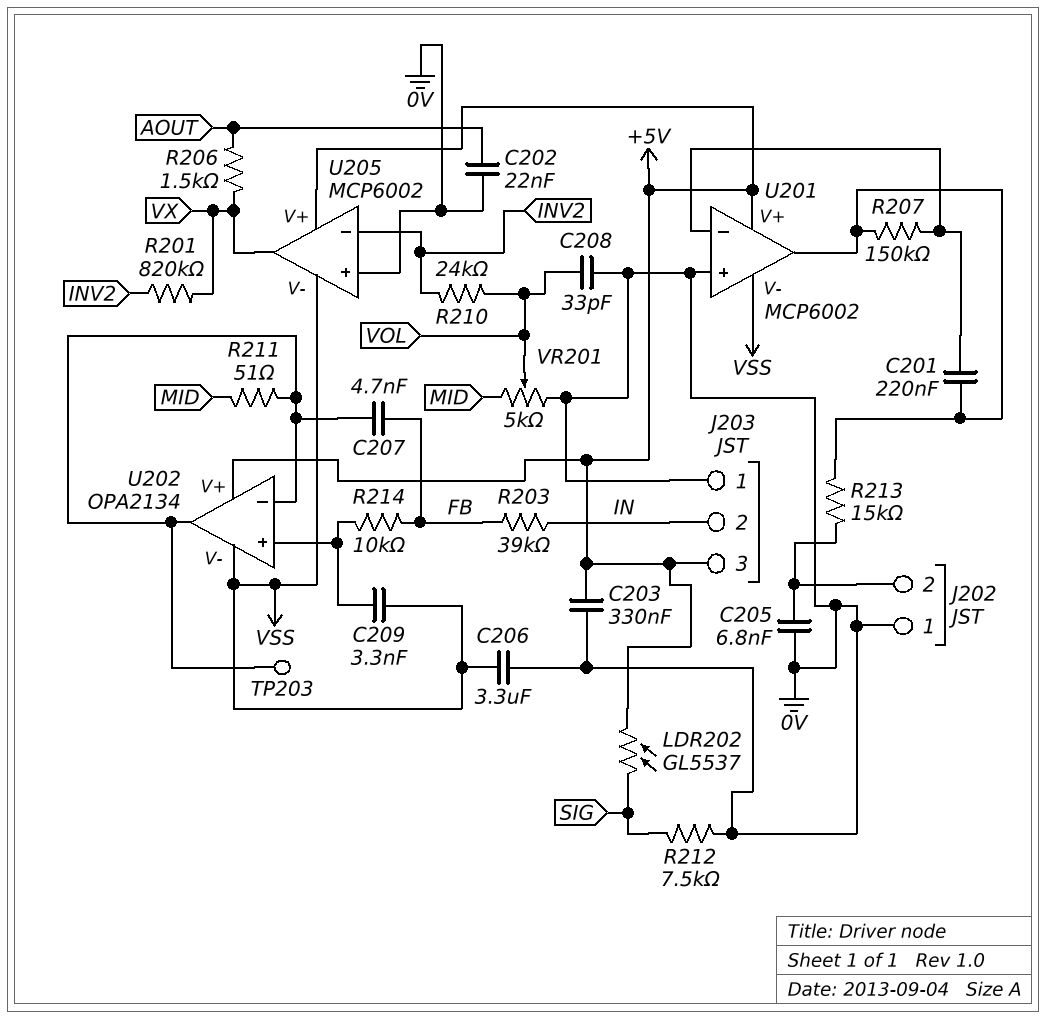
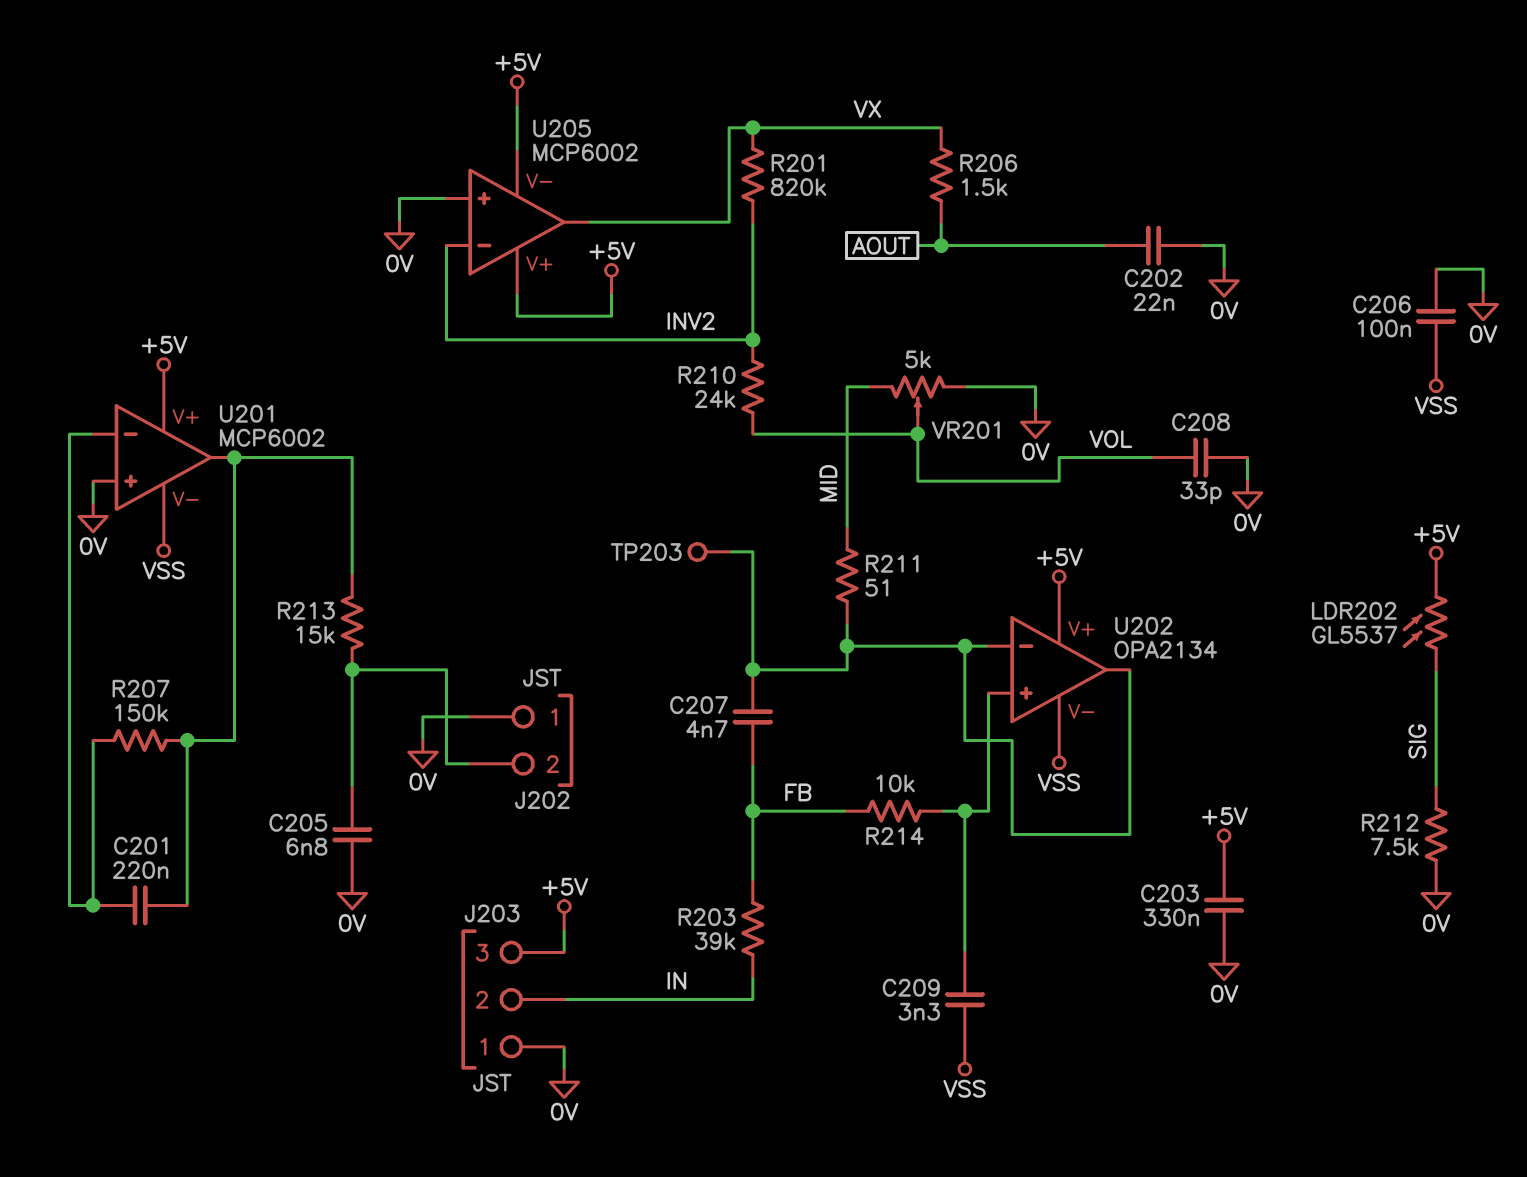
C206: 3.3uF (0V, VSS) -> 100nF (0V, VSS)
U205 pin V-: VSS -> +5V

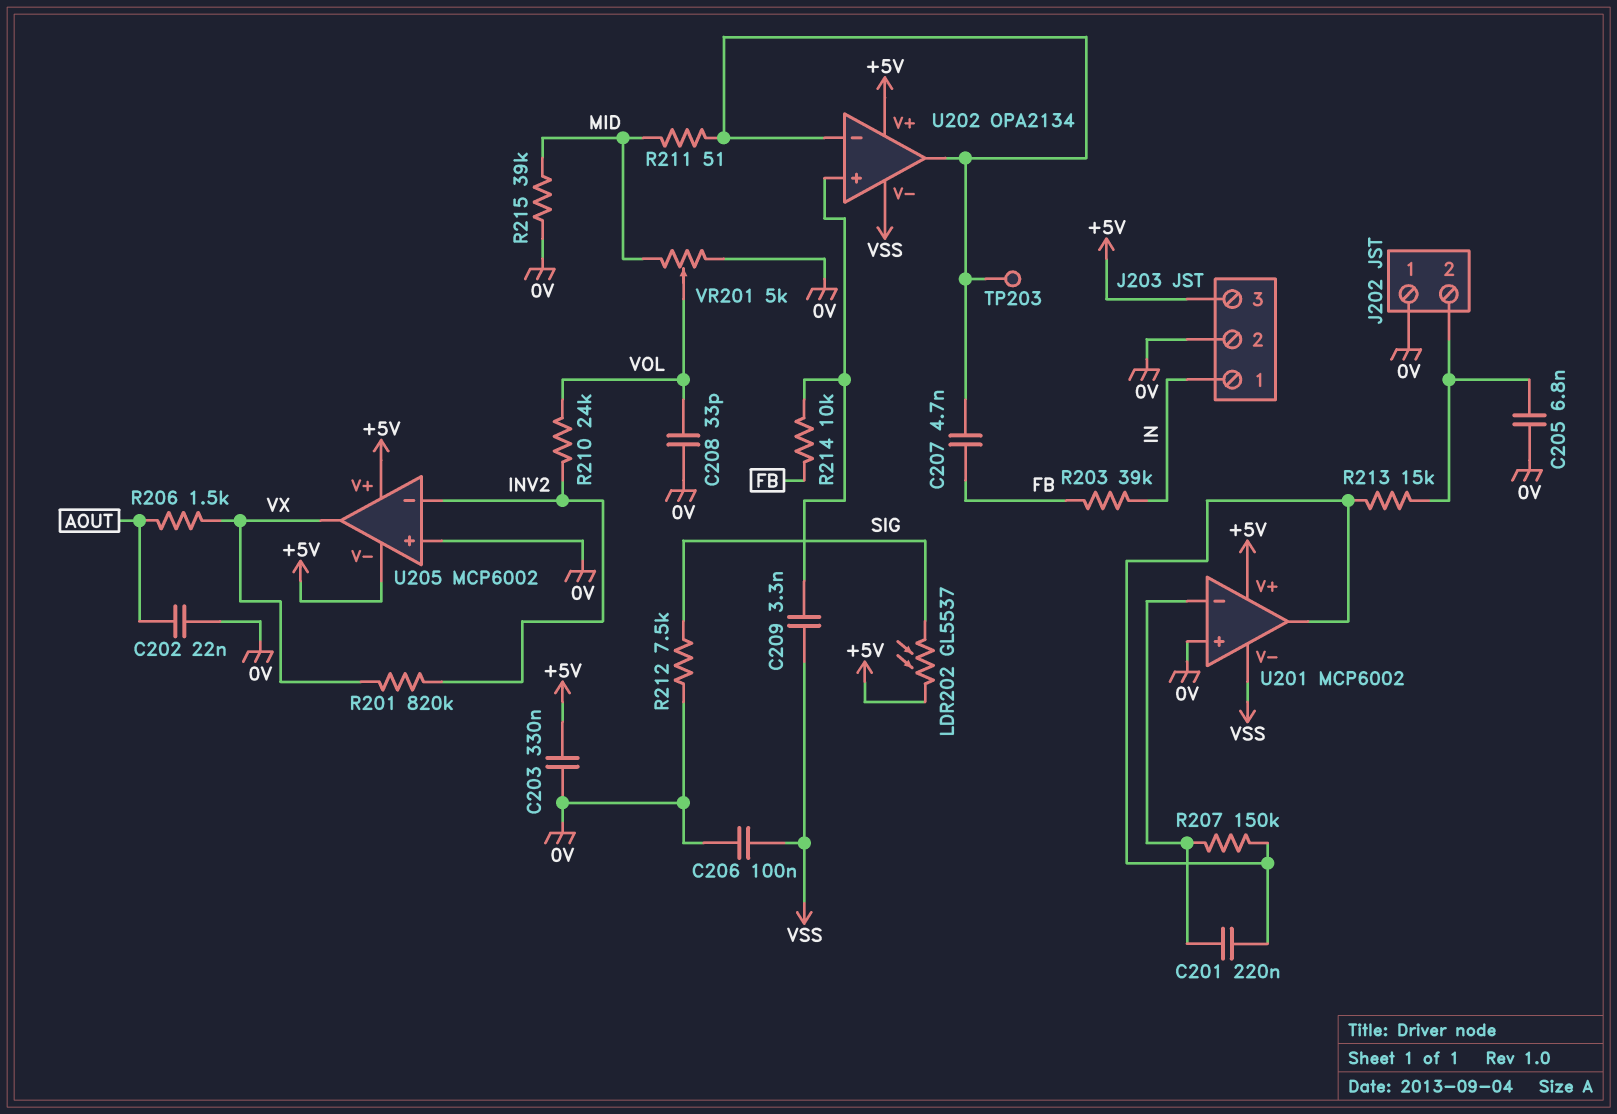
J203 pin 1: 0V -> IN
J203 pin 2: IN -> 0V
R215: none -> 39k (0V, MID)

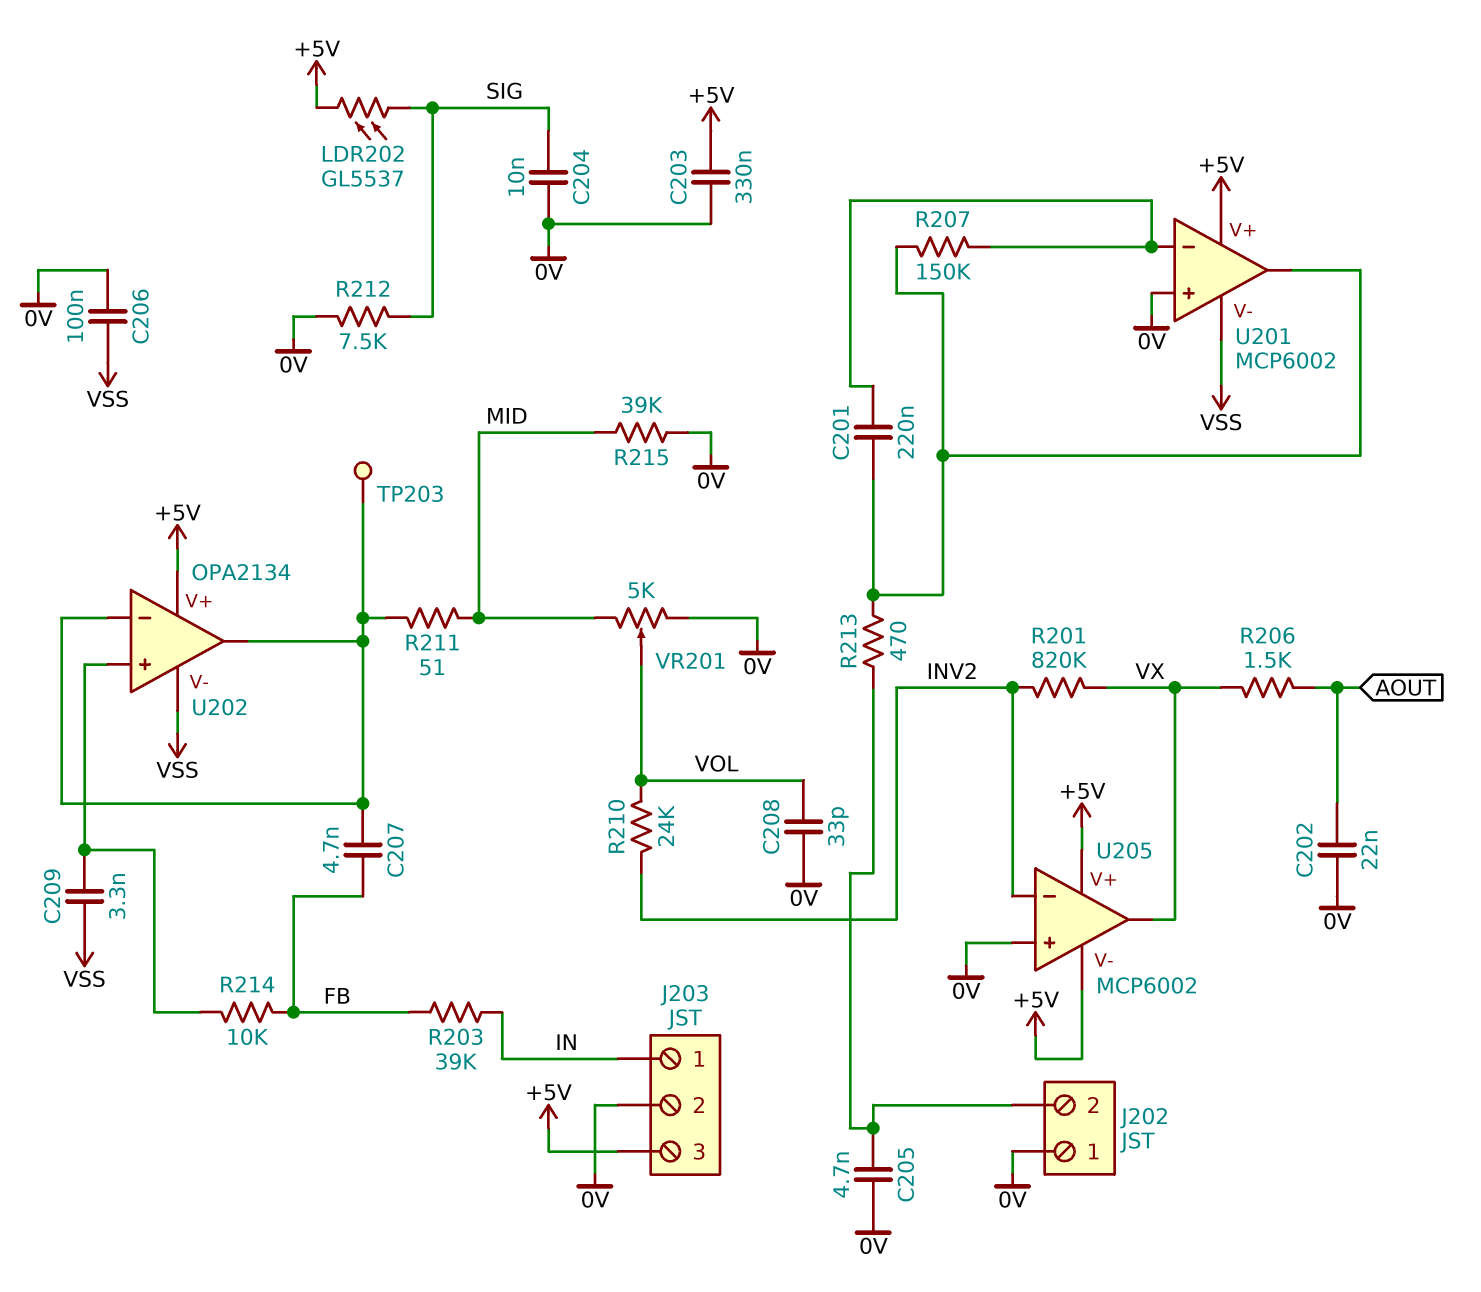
C204: none -> 10nF (0V, SIG)
C205: 6.8nF (0V, J202/2) -> 4.7nF (0V, J202/2)
R213: 15k (J202/2, U201/out) -> 470 (J202/2, U201/out)

